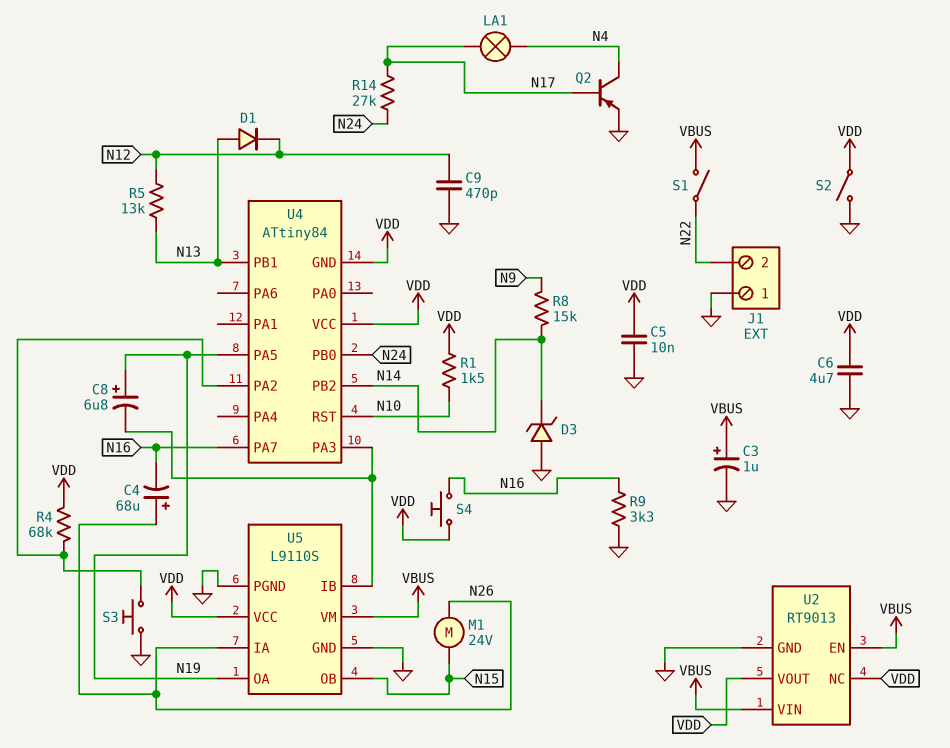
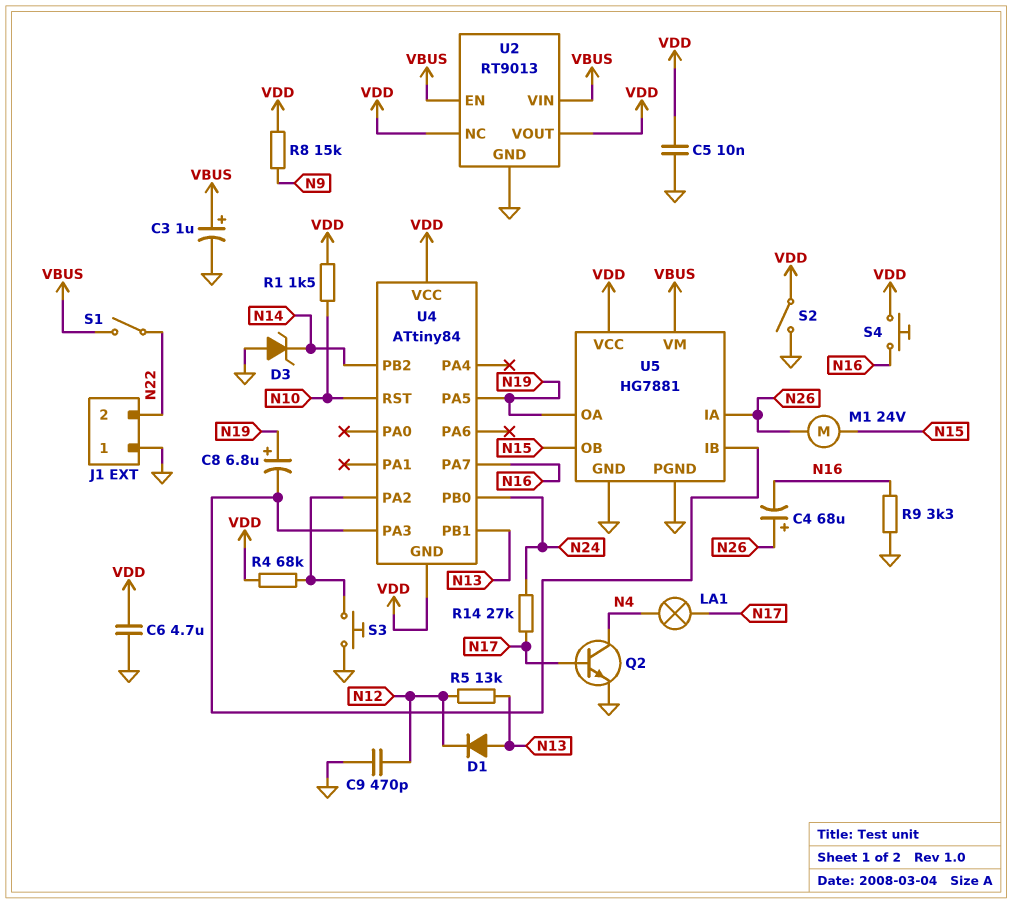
Q2: PNP (B N17, C N4, E GND) -> NPN (B N17, C N4, E GND)
R8: 15k (N9, N14) -> 15k (N9, VDD)
U5: L9110S -> HG7881

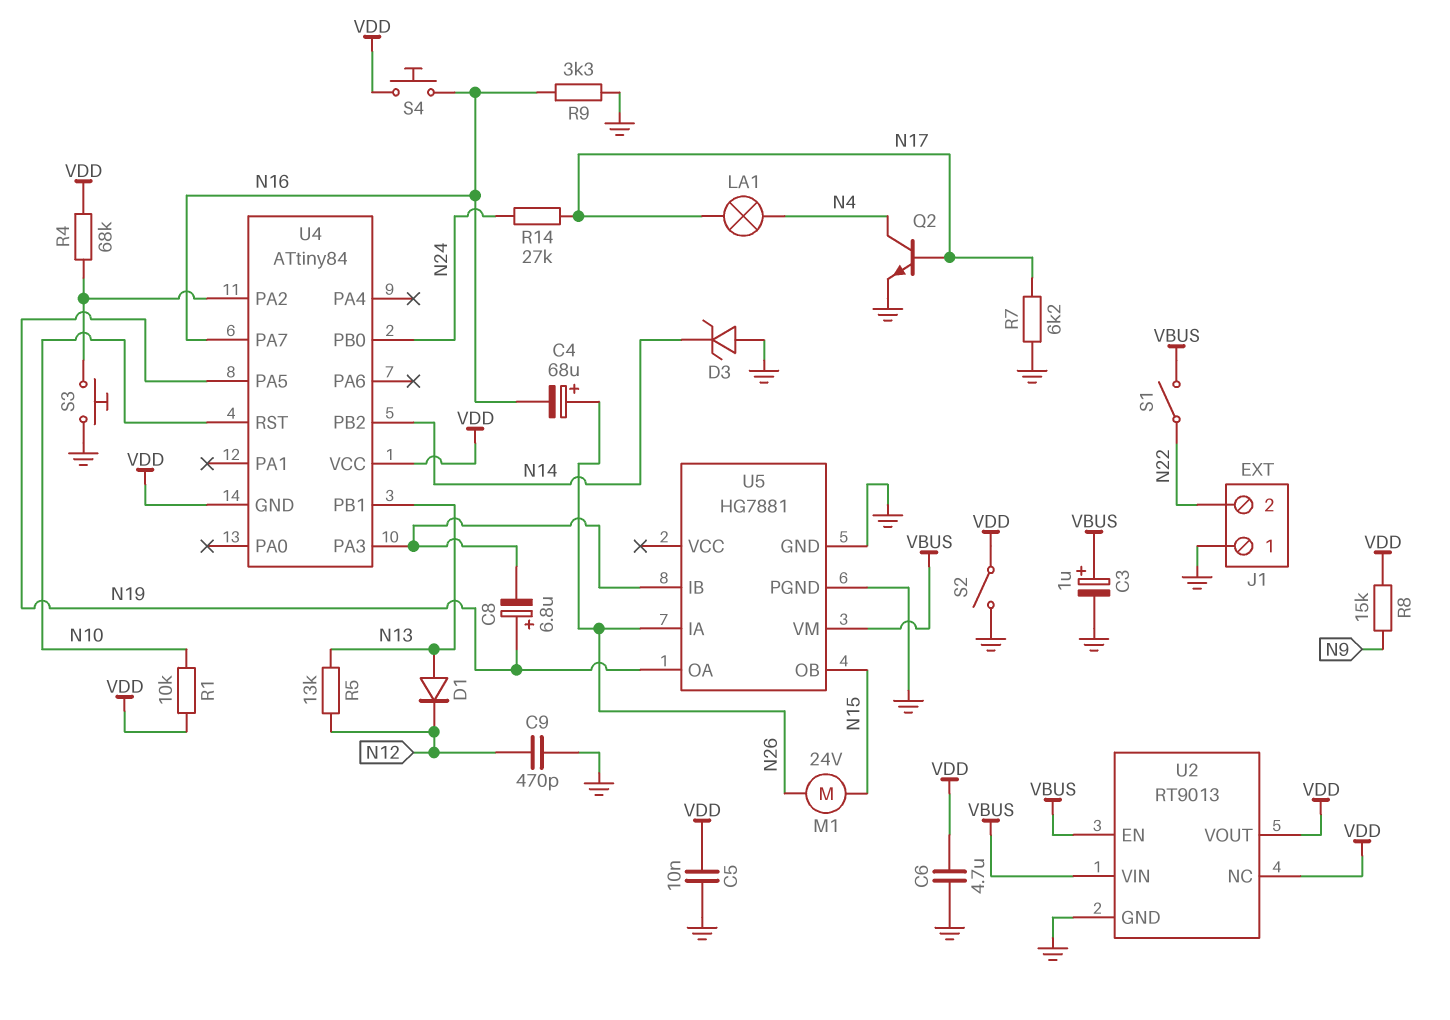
R1: 1.5k (N10, VDD) -> 10k (N10, VDD)
R7: none -> 6.2k (GND, N17)
U5 pin VCC: VDD -> none

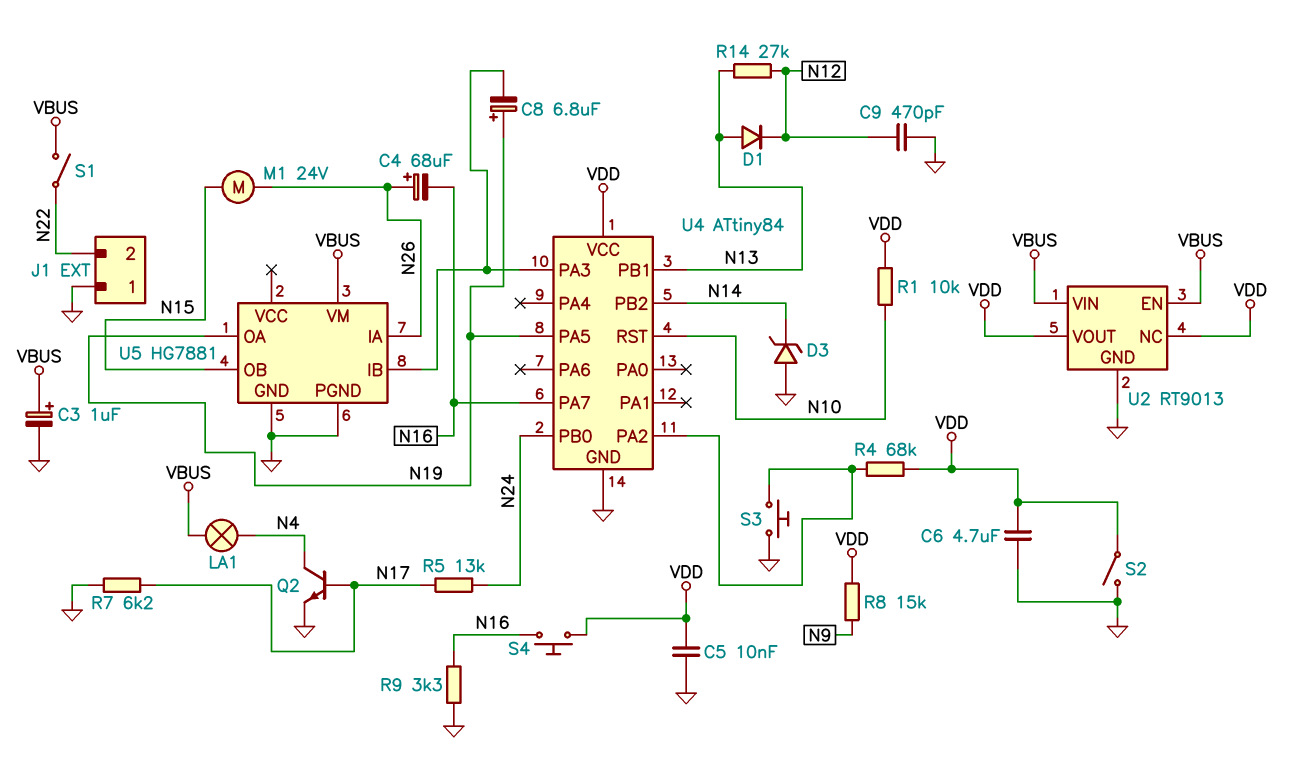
LA1: lamp (N4, N17) -> lamp (N4, VBUS)
R5: 13k (N12, N13) -> 13k (N17, N24)
R14: 27k (N17, N24) -> 27k (N12, N13)
U4 pin GND: VDD -> GND

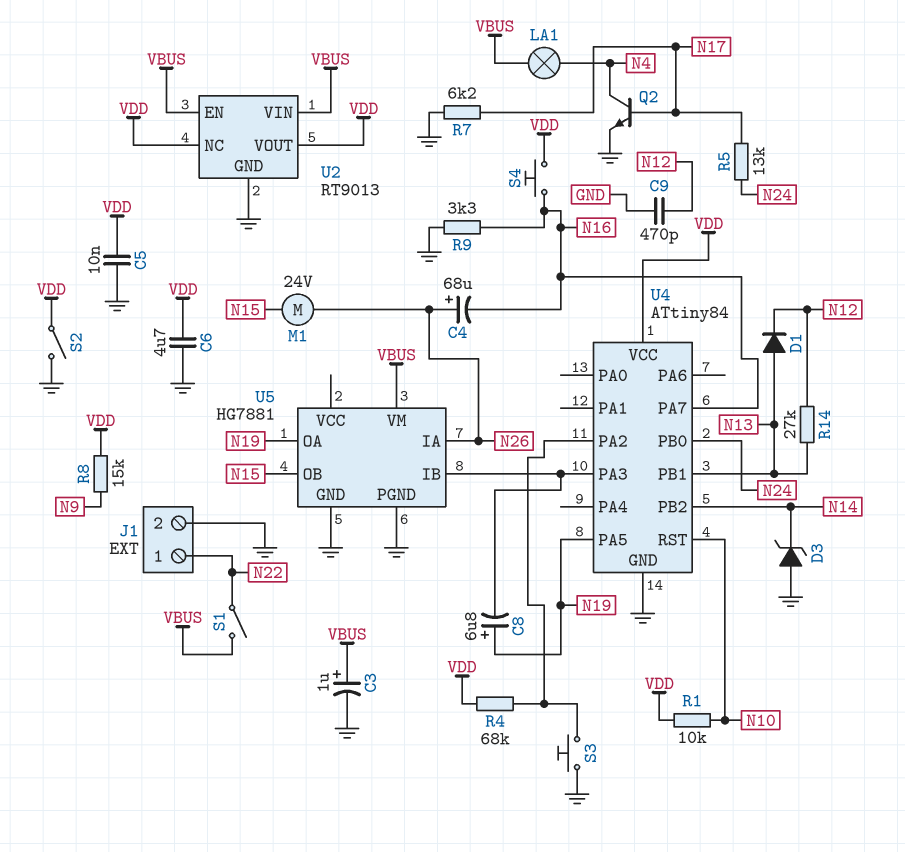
J1 pin 1: GND -> N22
J1 pin 2: N22 -> GND

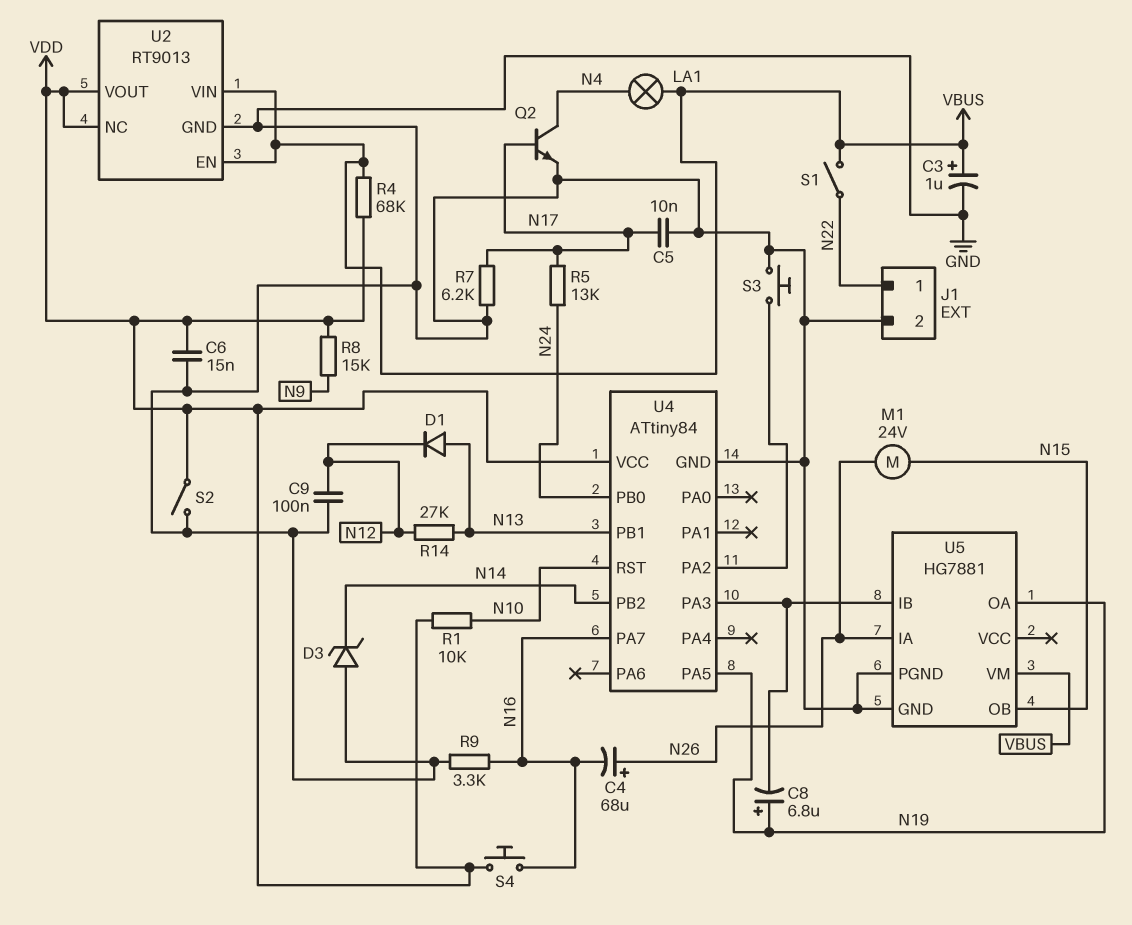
C5: 10nF (GND, VDD) -> 10nF (GND, N17)
C6: 4.7uF (GND, VDD) -> 15nF (GND, VDD)
C9: 470pF (GND, N12) -> 100nF (GND, N12)
R4: 68k (U4/PA2, VDD) -> 68k (VBUS, VDD)

